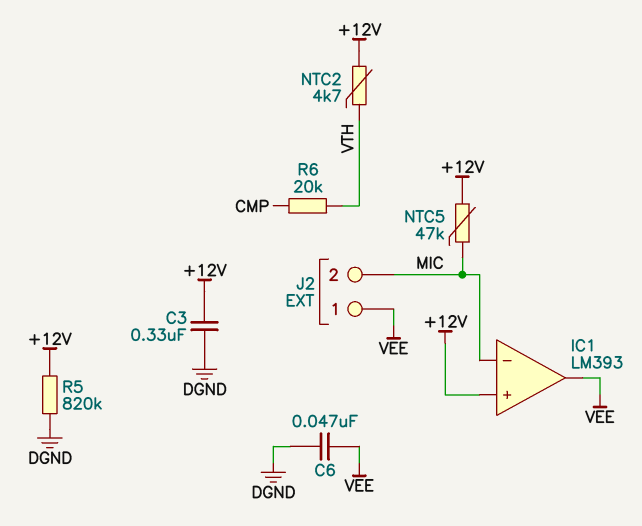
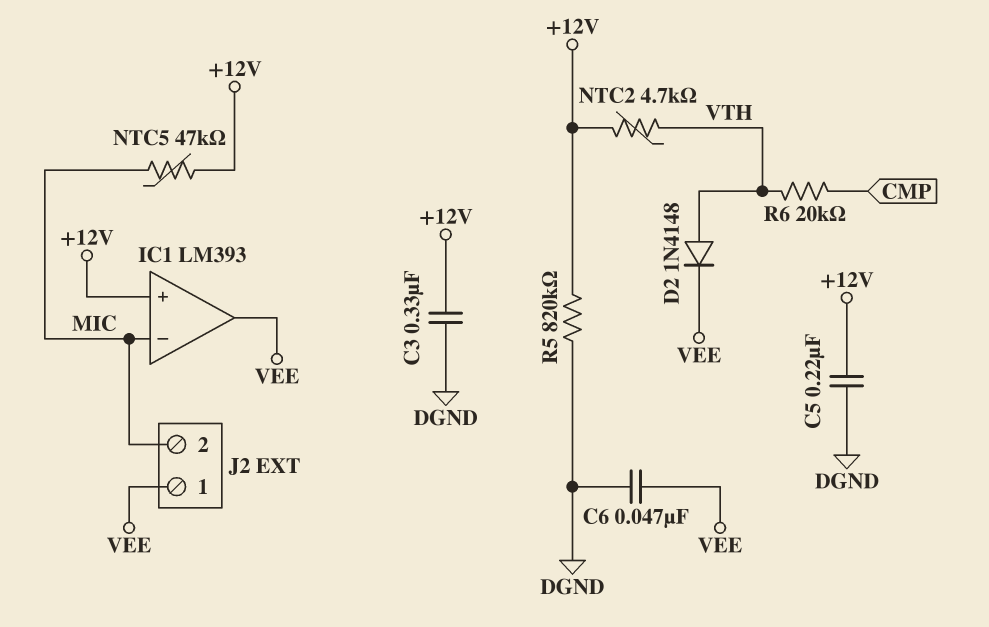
C5: none -> 220nF (+12V, DGND)
D2: none -> diode 1N4148 (A VTH, K VEE)

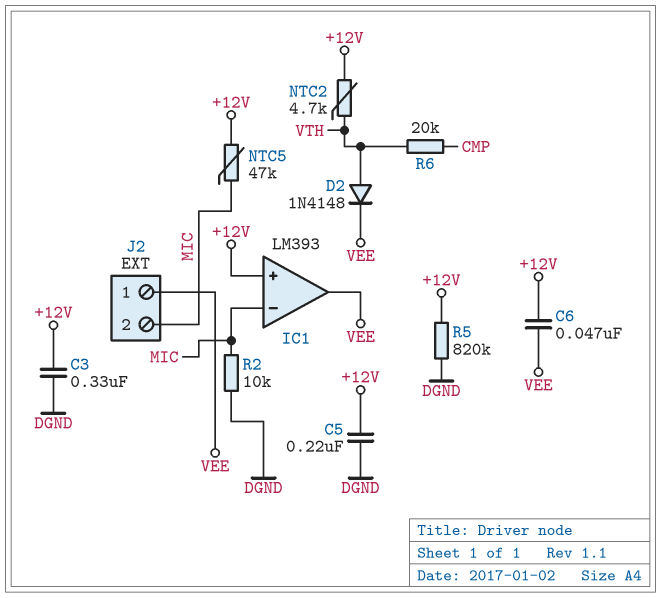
C6: 47nF (DGND, VEE) -> 47nF (+12V, VEE)
R2: none -> 10k (DGND, MIC)

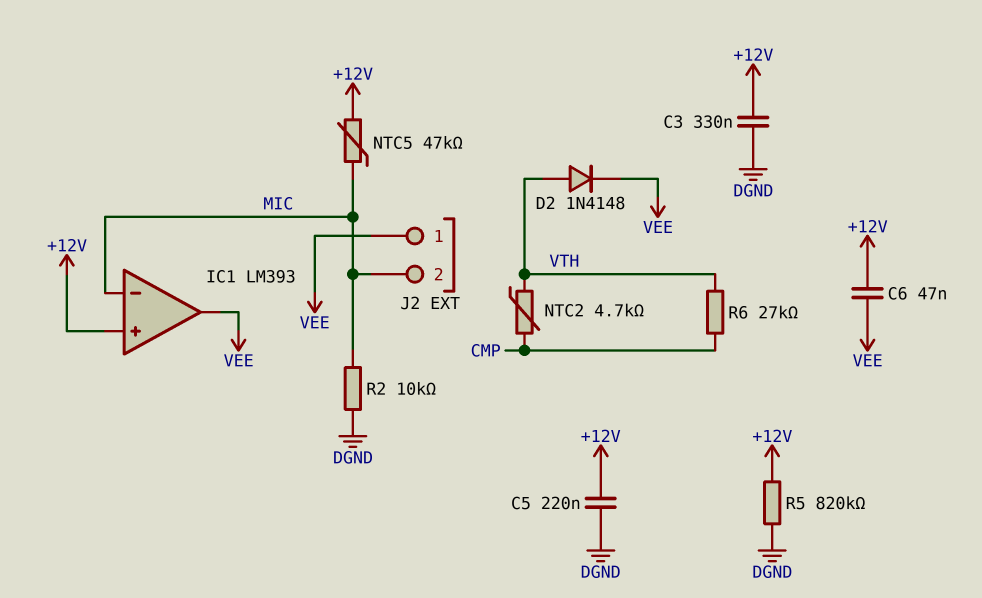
NTC2: 4.7k (+12V, VTH) -> 4.7k (CMP, VTH)
R6: 20k (CMP, VTH) -> 27k (CMP, VTH)

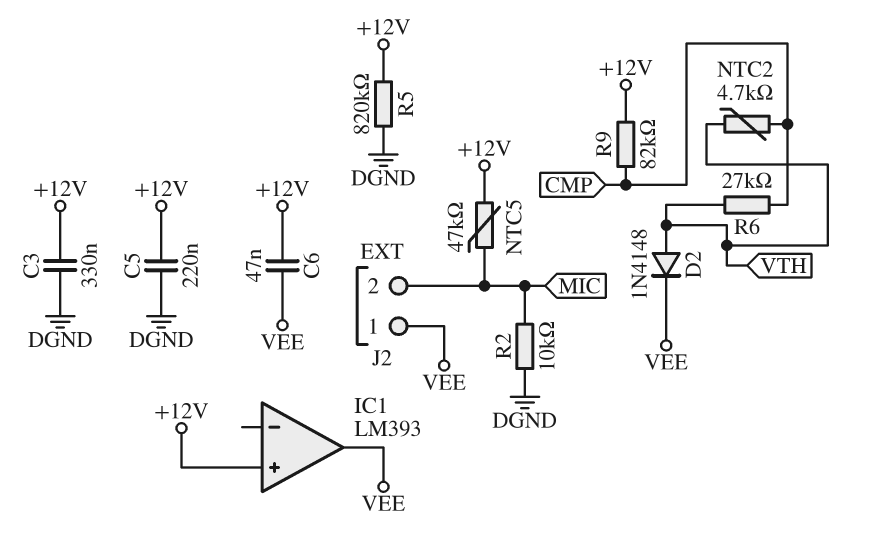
IC1 pin in-: MIC -> none
R9: none -> 82k (+12V, CMP)

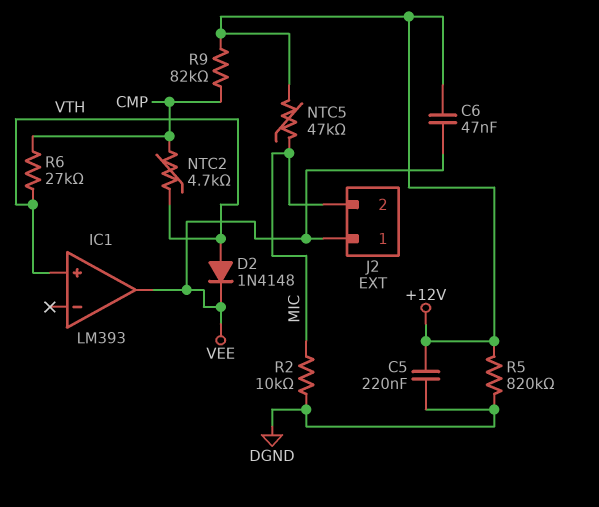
C3: 330nF (+12V, DGND) -> none
IC1 pin in+: +12V -> VTH

